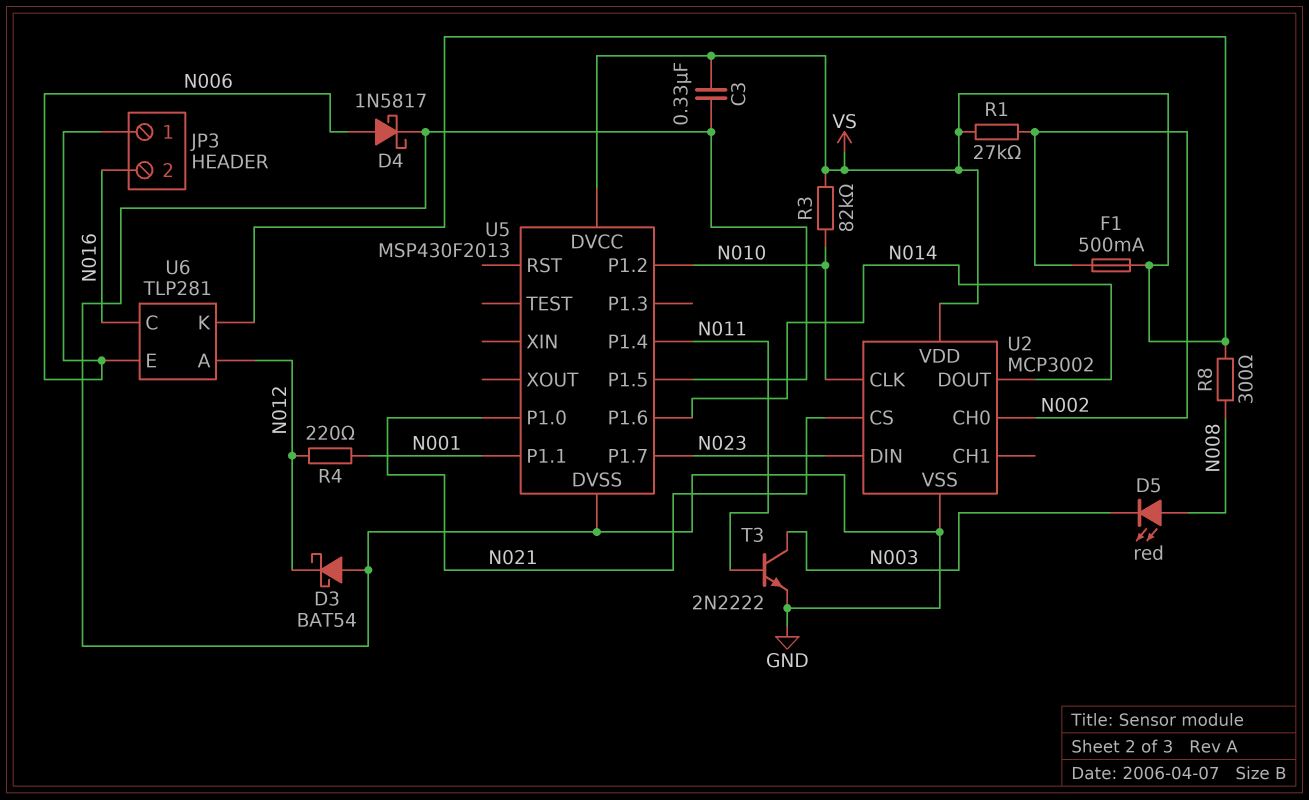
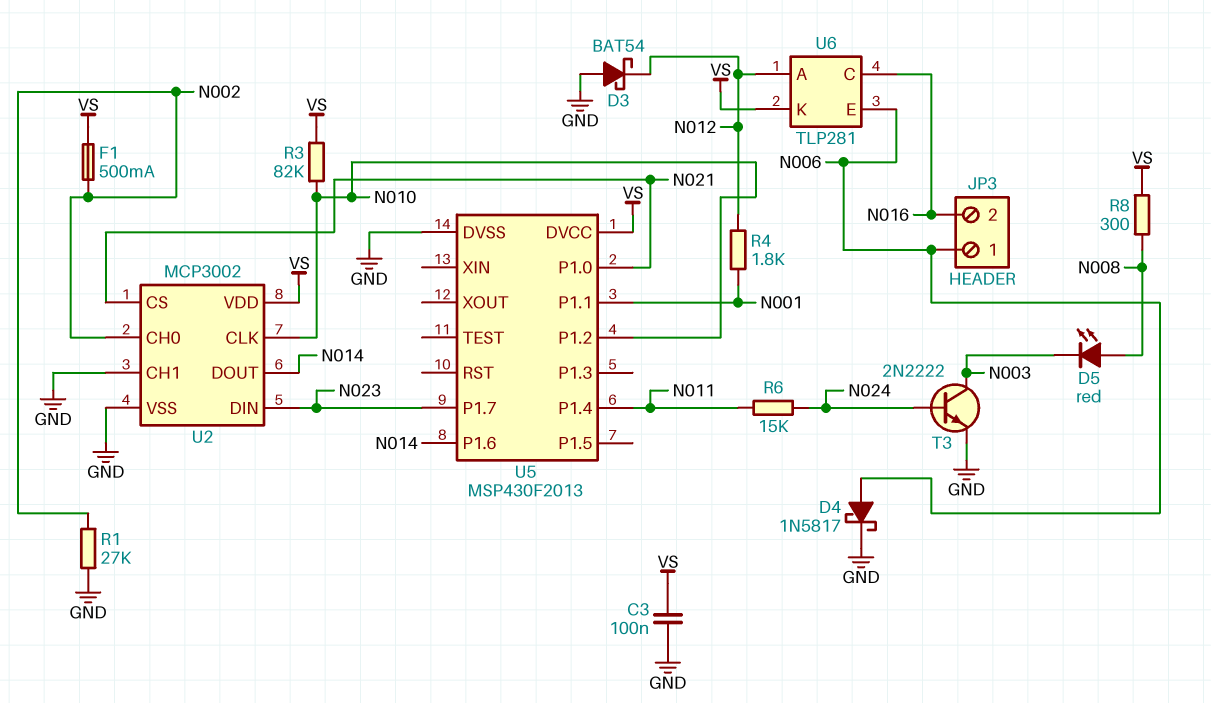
C3: 330nF (GND, VS) -> 100nF (GND, VS)
R1: 27k (N002, VS) -> 27k (GND, N002)
R4: 220 (N001, N012) -> 1.8k (N001, N012)
R6: none -> 15k (N011, N024)
T3: NPN 2N2222 (B N011, C N003, E GND) -> NPN 2N2222 (B N024, C N003, E GND)
U2 pin CH1: none -> GND
U5 pin P1.5: GND -> none

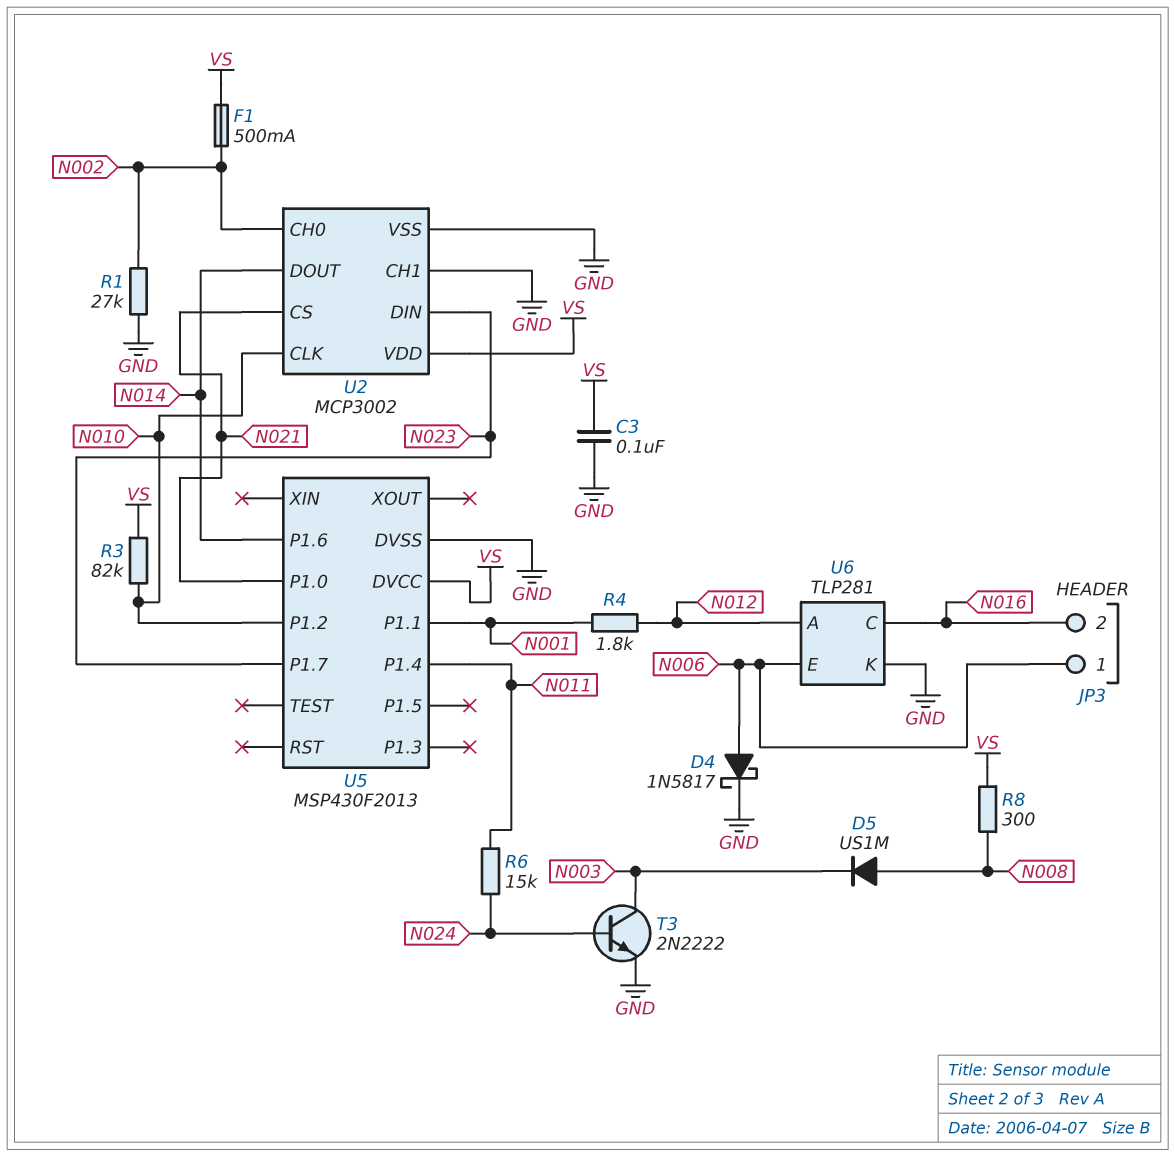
D3: schottky BAT54 (A GND, K N012) -> none
D5: LED red (A N008, K N003) -> diode US1M (A N008, K N003)
U6 pin K: VS -> GND

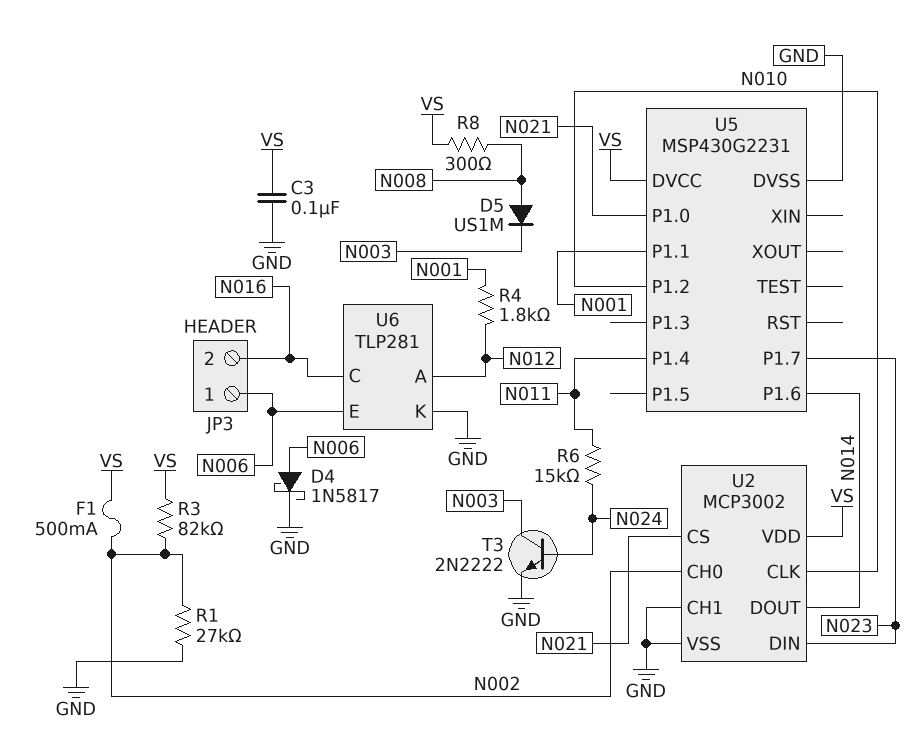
R3: 82k (N010, VS) -> 82k (N002, VS)
U5: MSP430F2013 -> MSP430G2231

